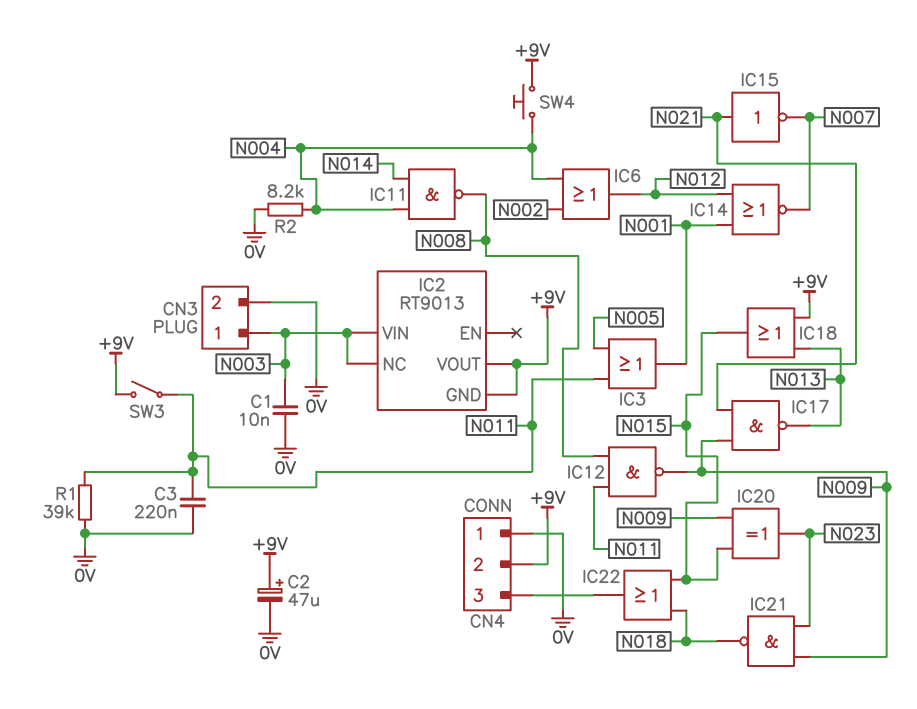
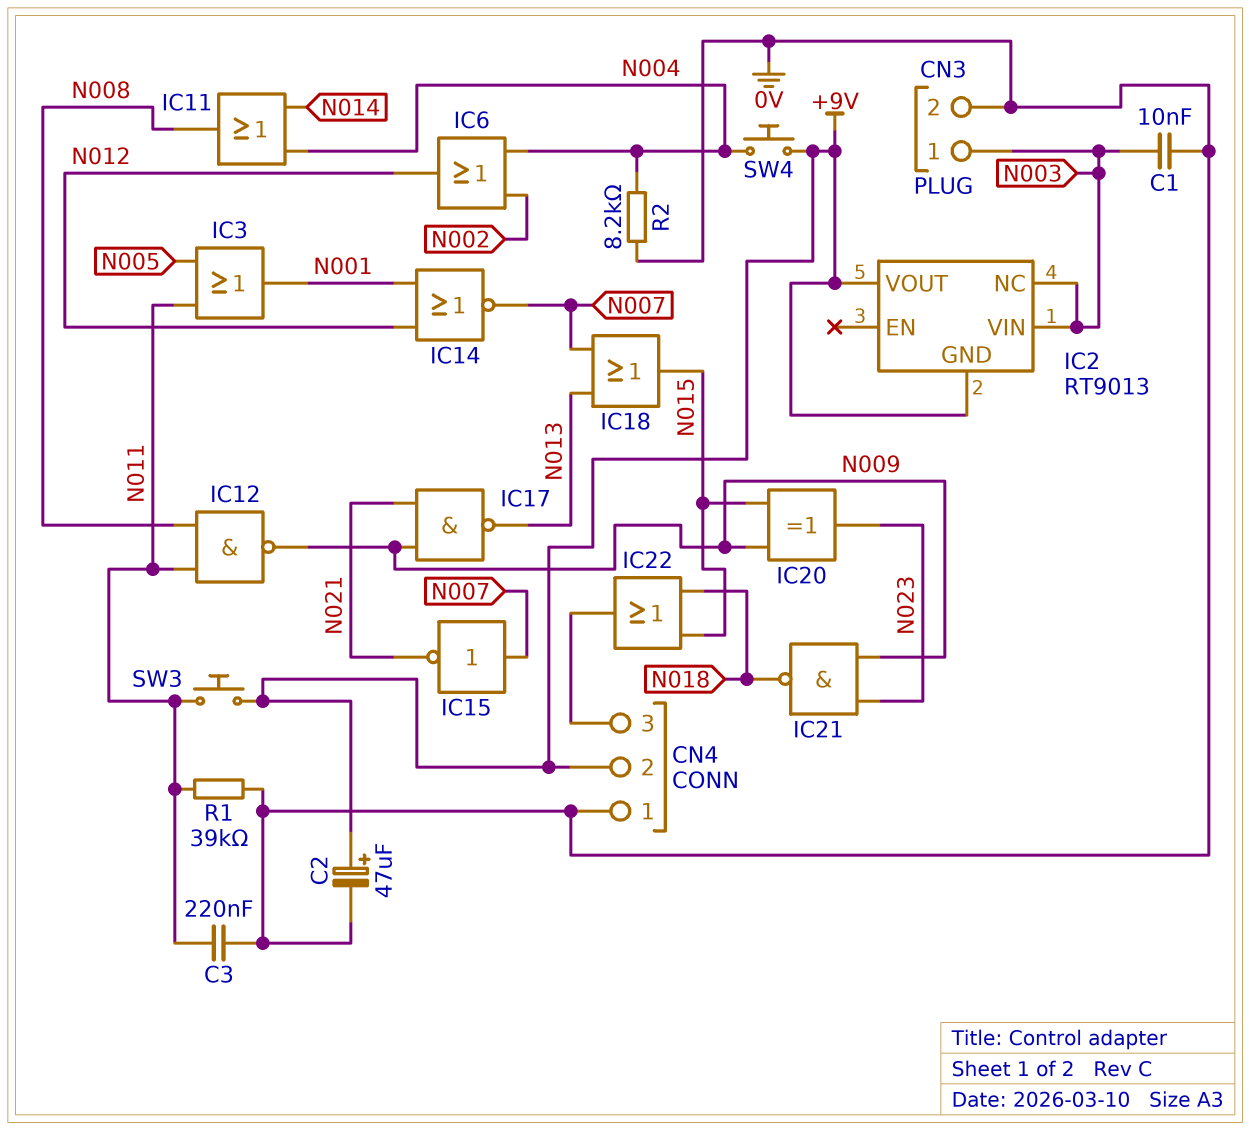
IC11: NAND (in N004, in N014, out N008) -> OR (in N004, in N014, out N008)
IC15: NOT (in N021, out N007) -> NOT (in N007, out N021)
IC18: OR (in +9V, in N013, out N015) -> OR (in N007, in N013, out N015)
SW3: switch (+9V, N011) -> button (+9V, N011)

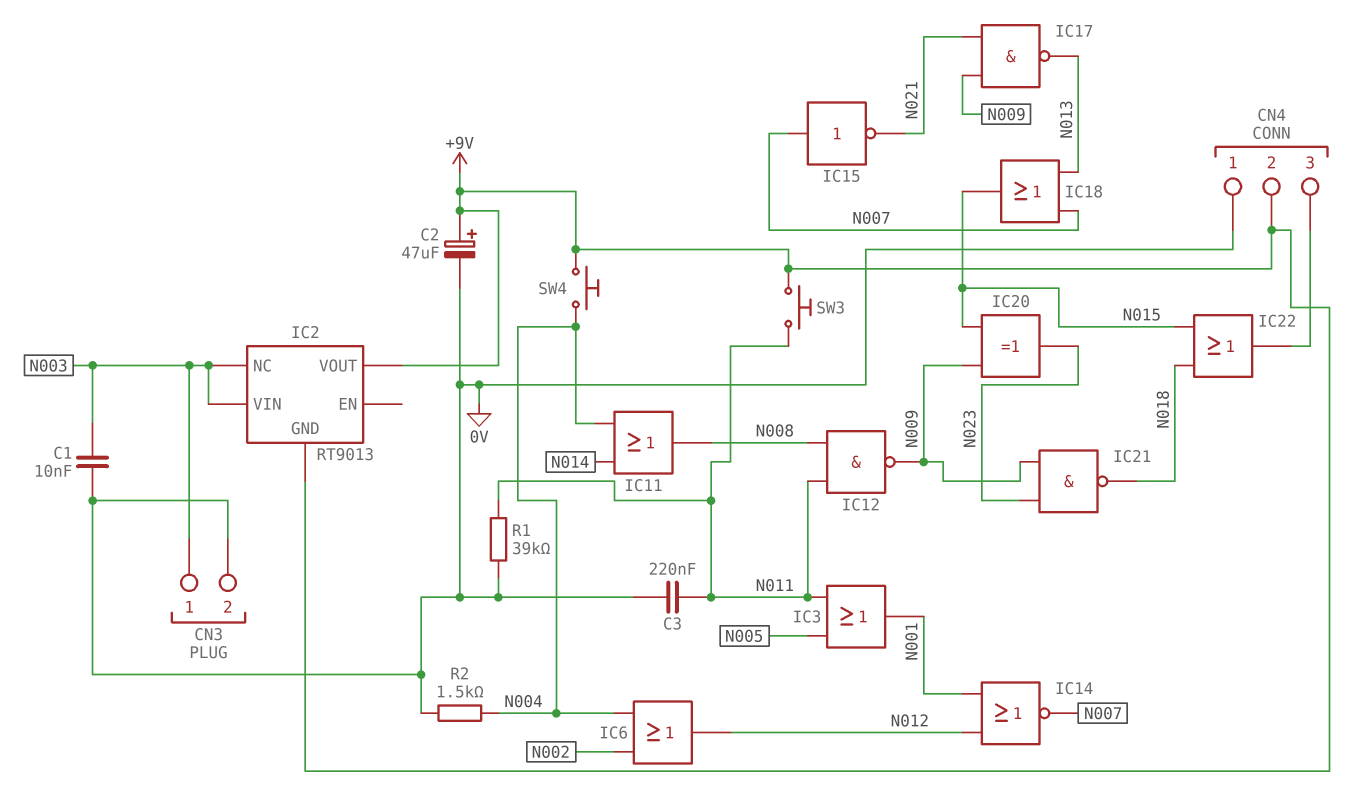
R2: 8.2k (0V, N004) -> 1.5k (0V, N004)

